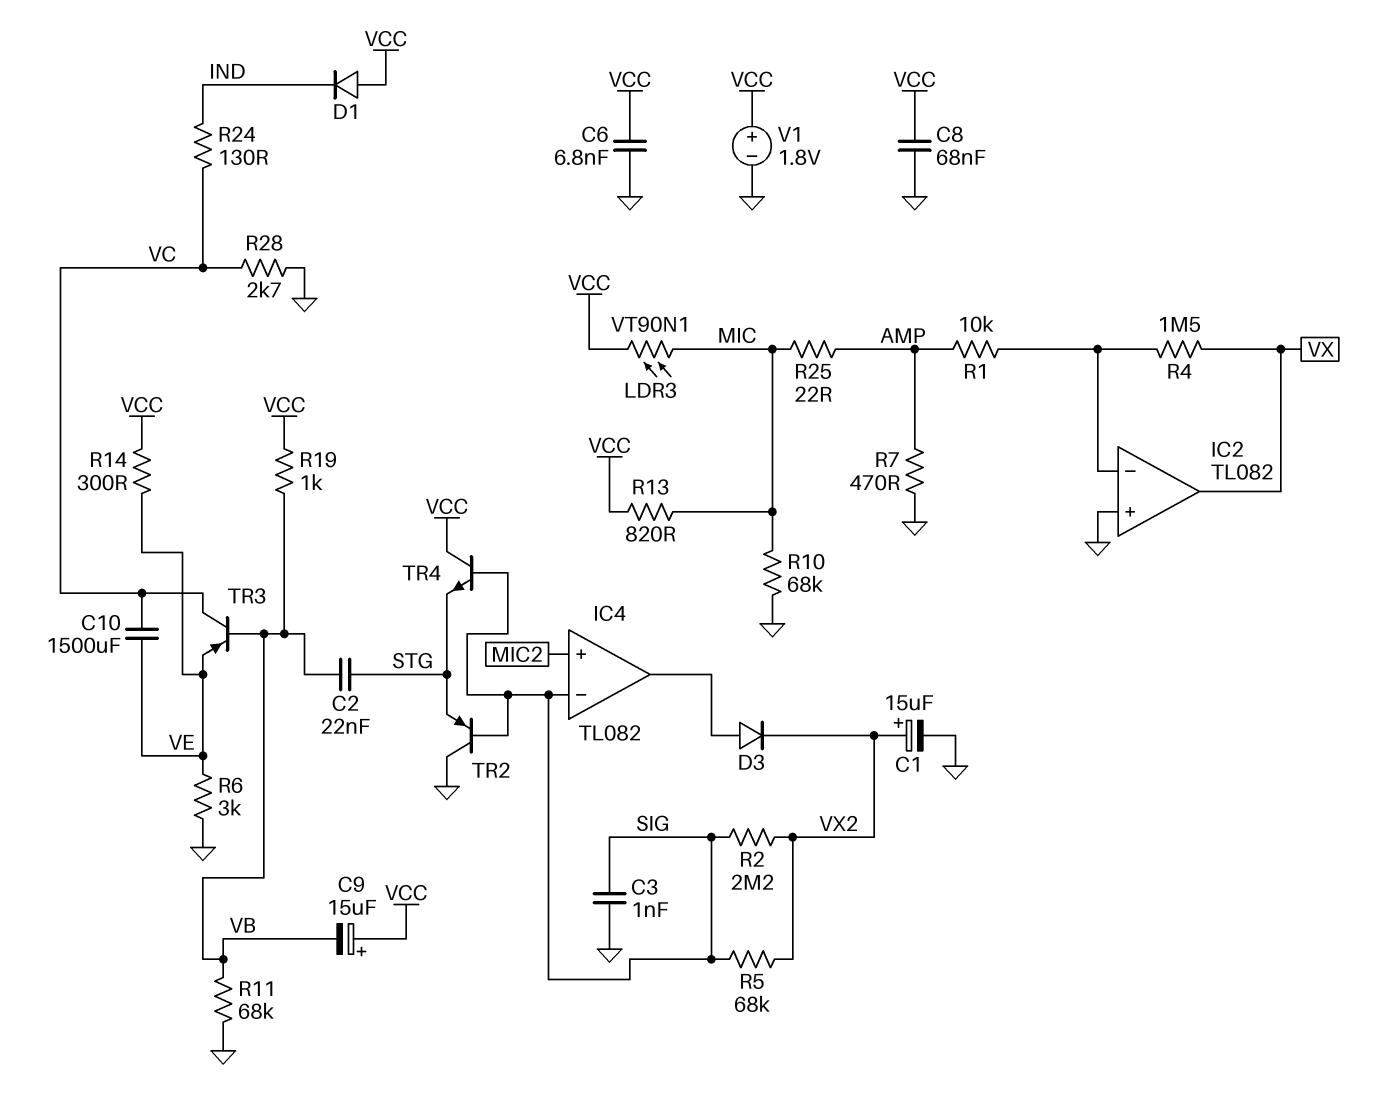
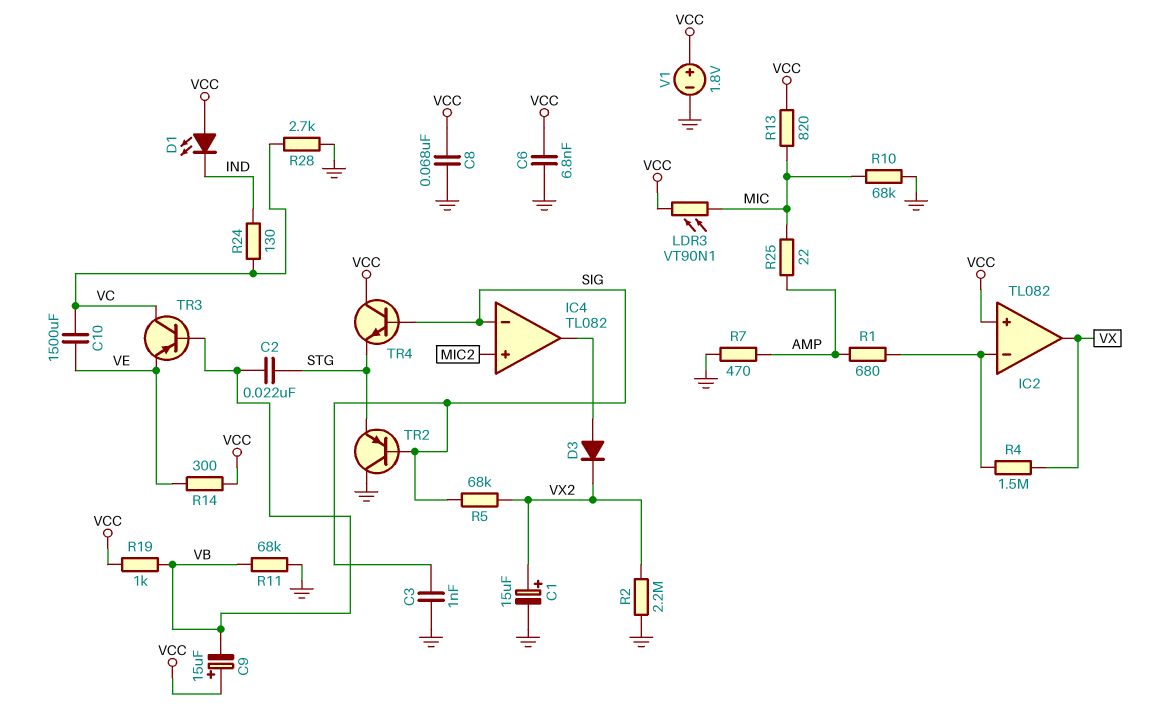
D1: diode (A VCC, K IND) -> LED (A VCC, K IND)
IC2 pin in+: GND -> VCC
R1: 10k (AMP, IC2/in-) -> 680 (AMP, IC2/in-)
R2: 2.2M (SIG, VX2) -> 2.2M (GND, VX2)
R6: 3k (GND, VE) -> none

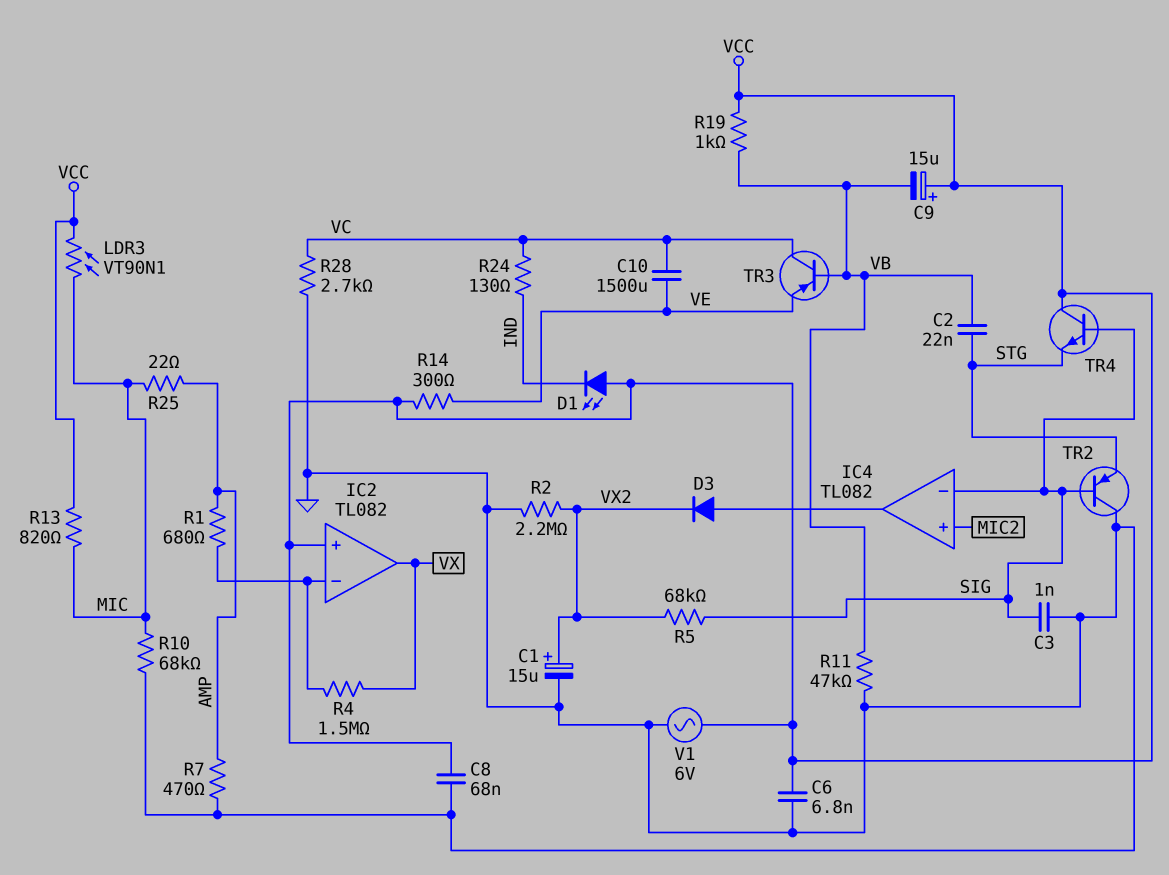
R11: 68k (GND, VB) -> 47k (GND, VB)
V1: 1.8V (plus VCC, minus GND) -> AC 6V (GND, VCC)

